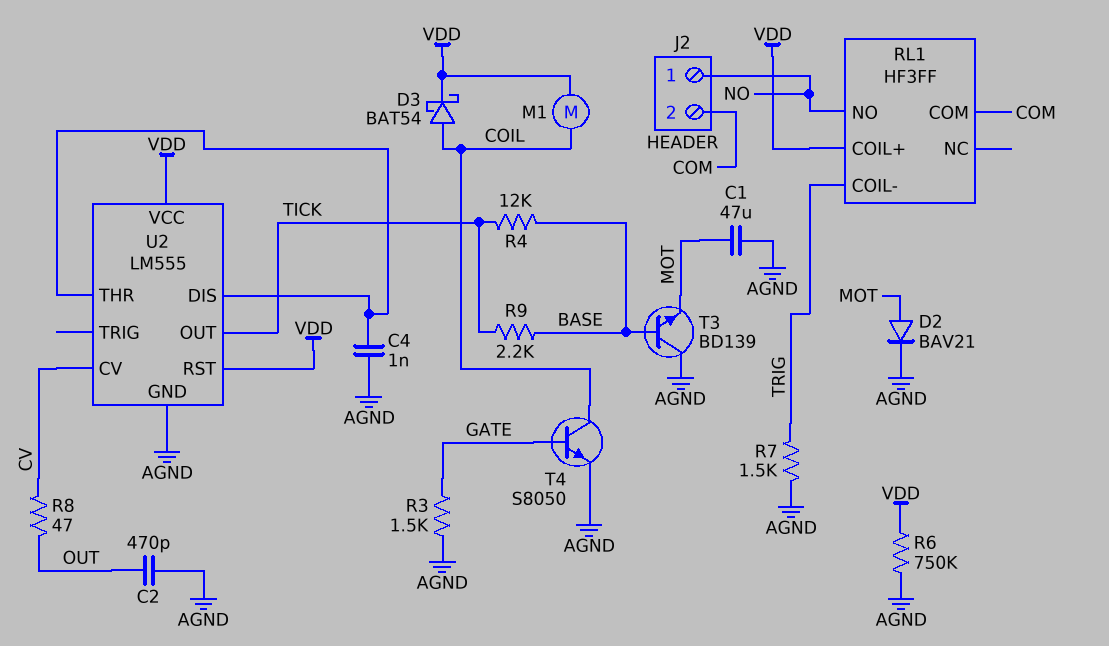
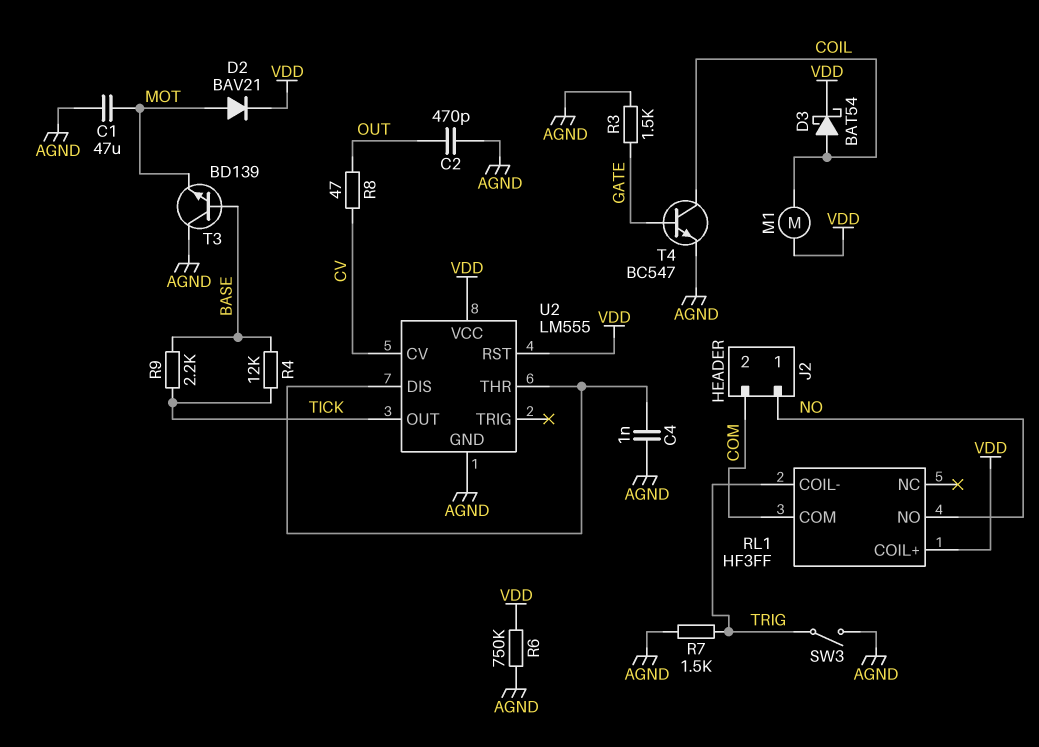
D2: diode BAV21 (A MOT, K AGND) -> diode BAV21 (A MOT, K VDD)
SW3: none -> switch (AGND, TRIG)
T4: NPN S8050 (B GATE, C COIL, E AGND) -> NPN BC547 (B GATE, C COIL, E AGND)

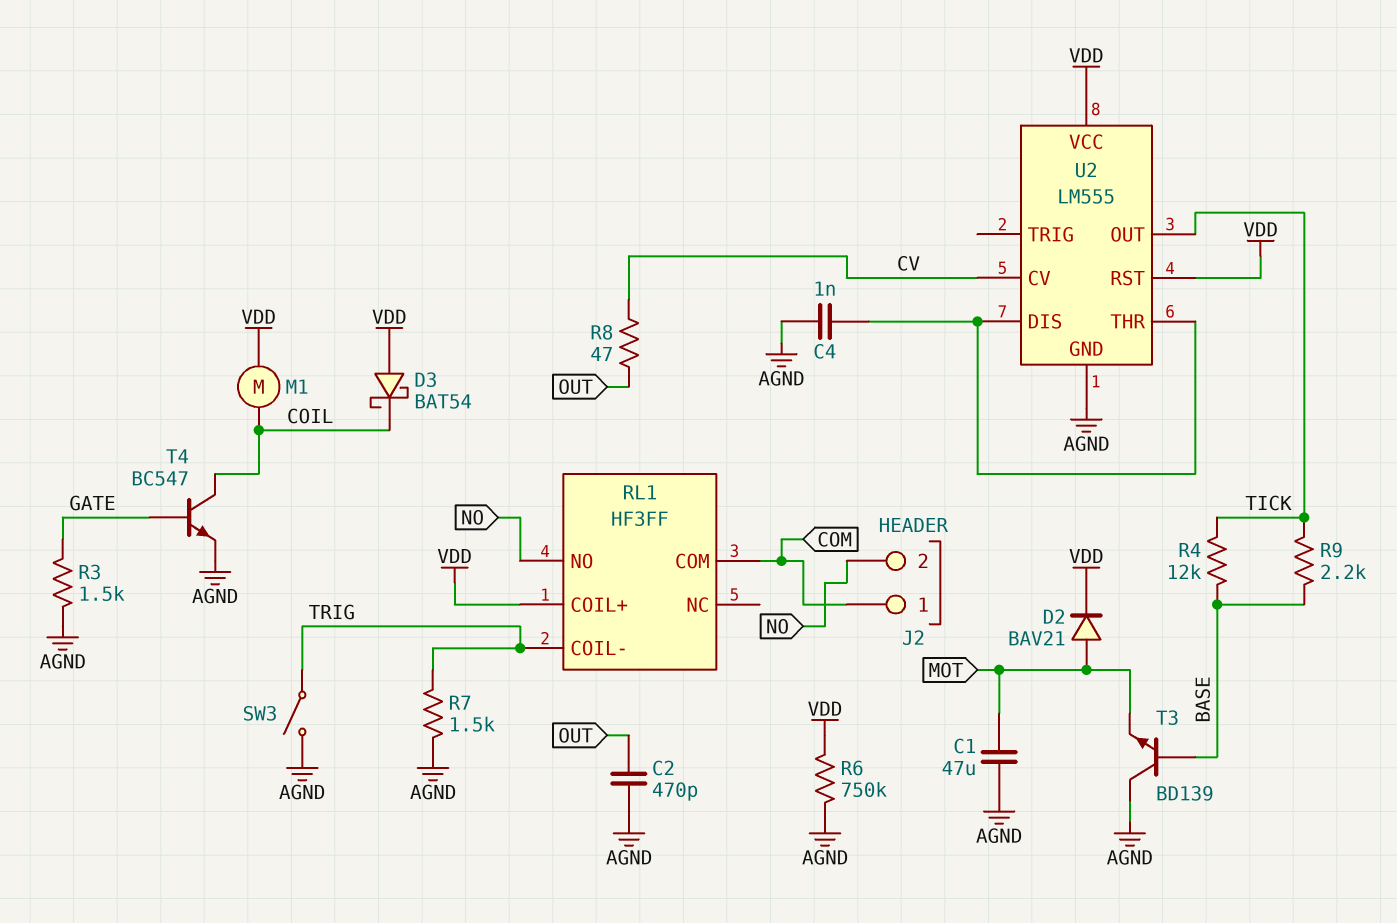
D3: schottky BAT54 (A COIL, K VDD) -> schottky BAT54 (A VDD, K COIL)
J2 pin 1: NO -> COM
J2 pin 2: COM -> NO

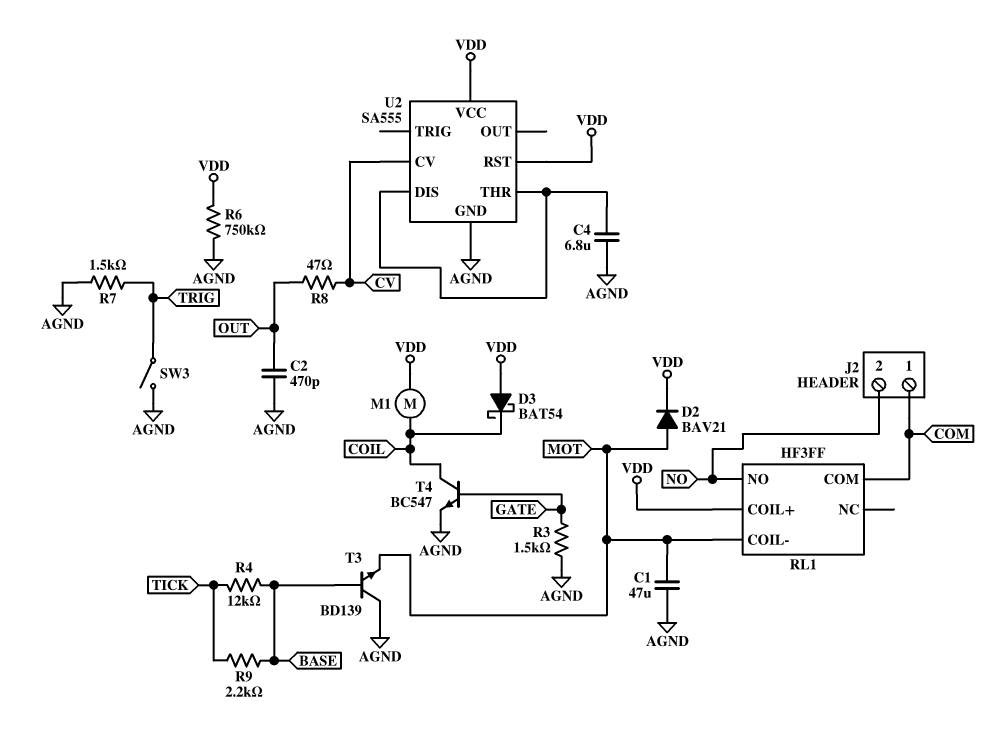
C4: 1nF (AGND, U2/DIS) -> 6.8uF (AGND, U2/DIS)
RL1 pin COIL-: TRIG -> MOT
U2: LM555 -> SA555
U2 pin OUT: TICK -> none

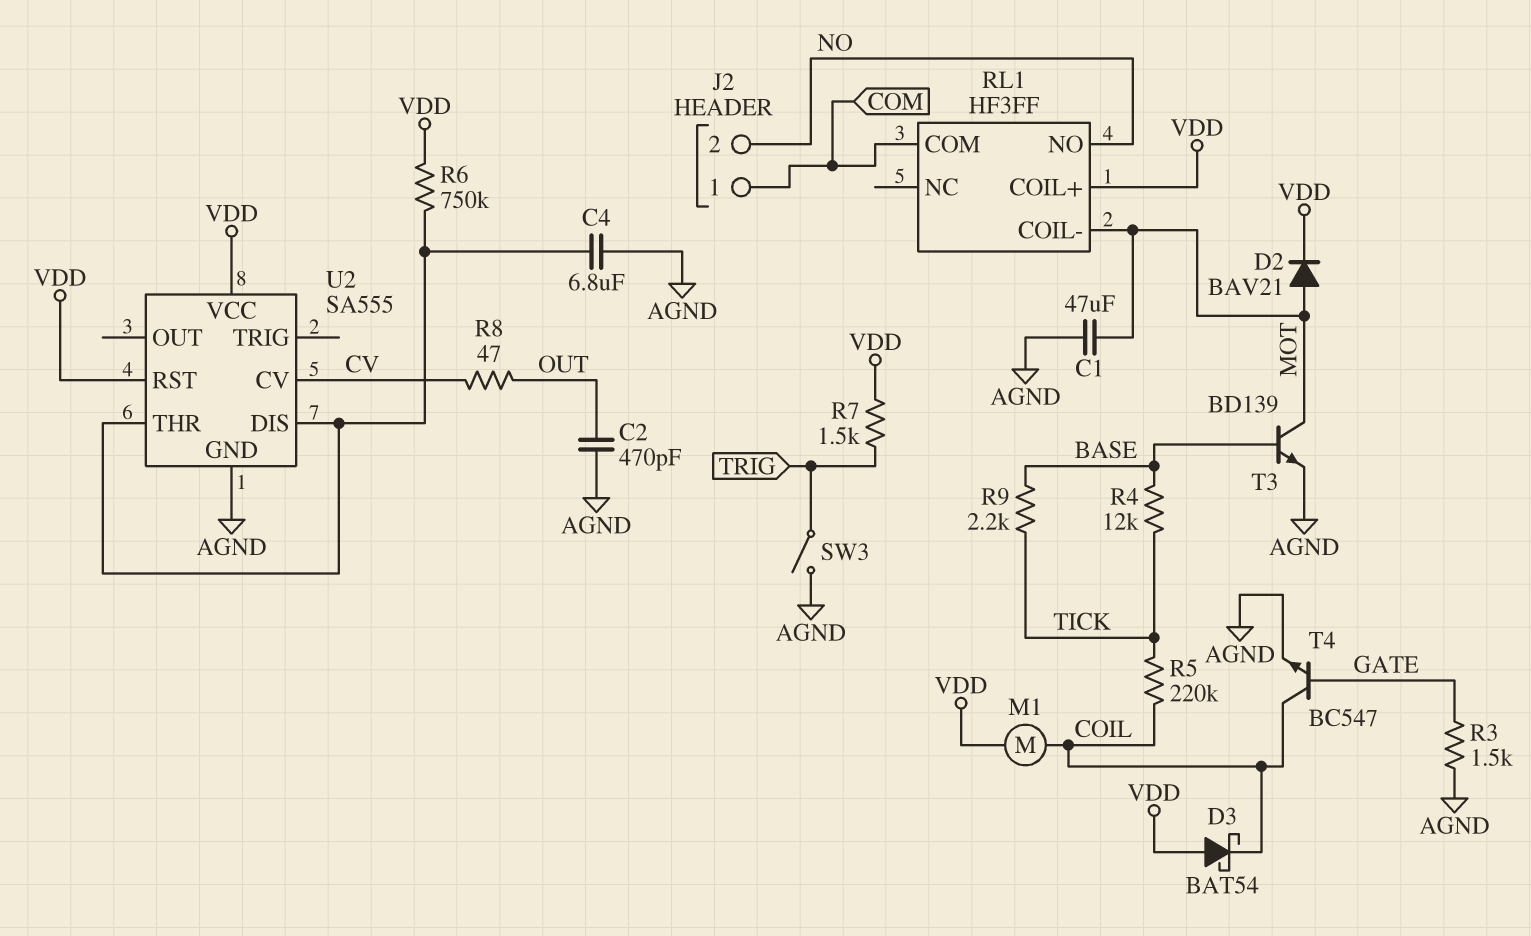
R5: none -> 220k (COIL, TICK)
R6: 750k (AGND, VDD) -> 750k (U2/DIS, VDD)
R7: 1.5k (AGND, TRIG) -> 1.5k (TRIG, VDD)
T3: NPN BD139 (B BASE, C AGND, E MOT) -> NPN BD139 (B BASE, C MOT, E AGND)

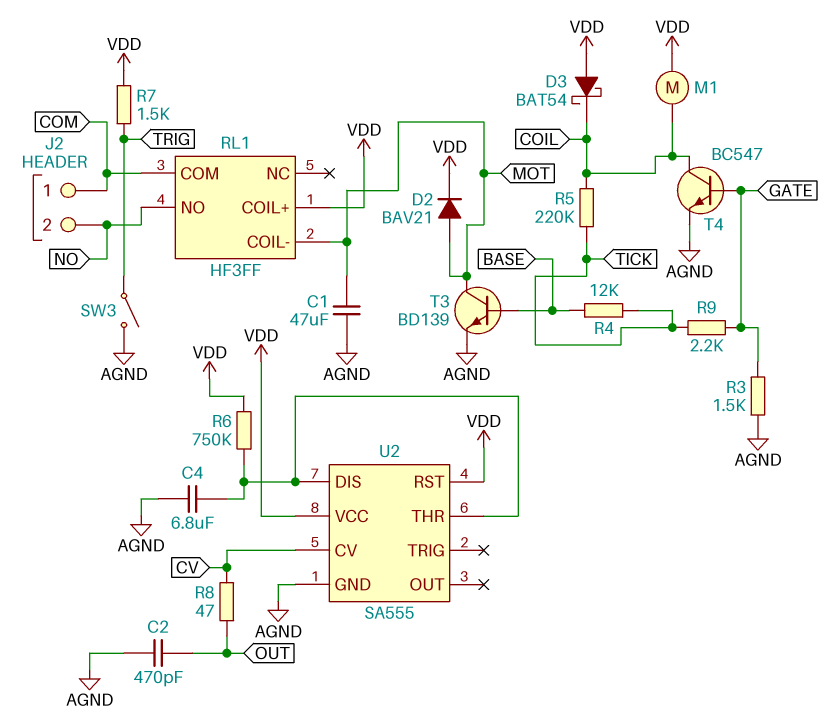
R9: 2.2k (BASE, TICK) -> 2.2k (GATE, TICK)

